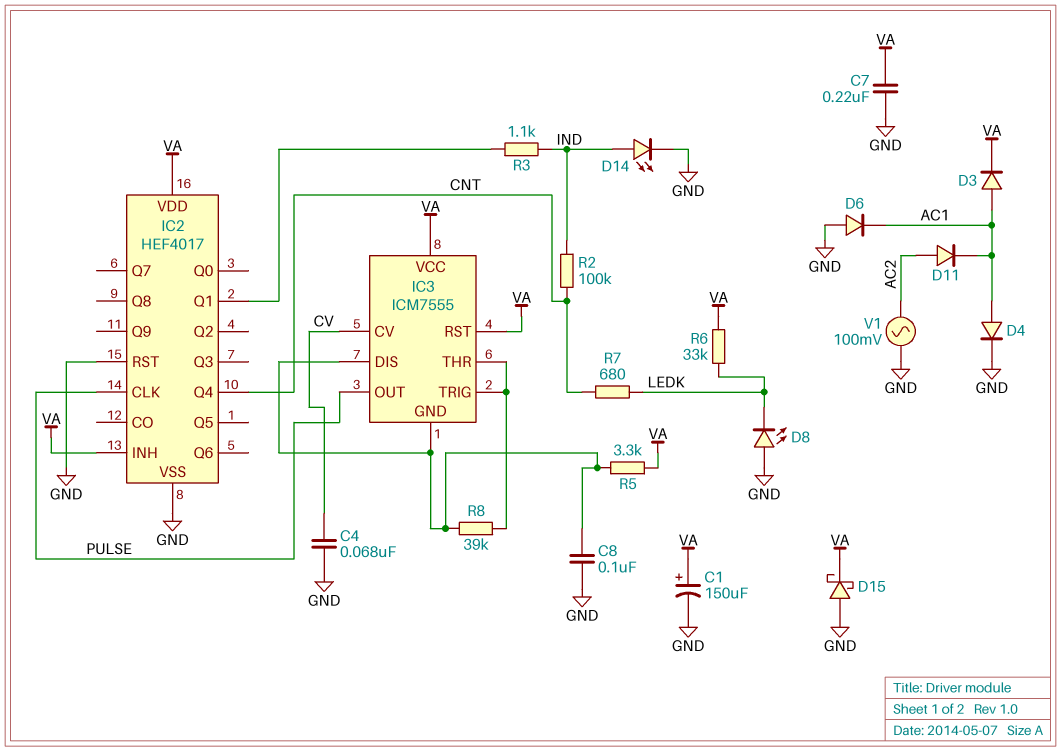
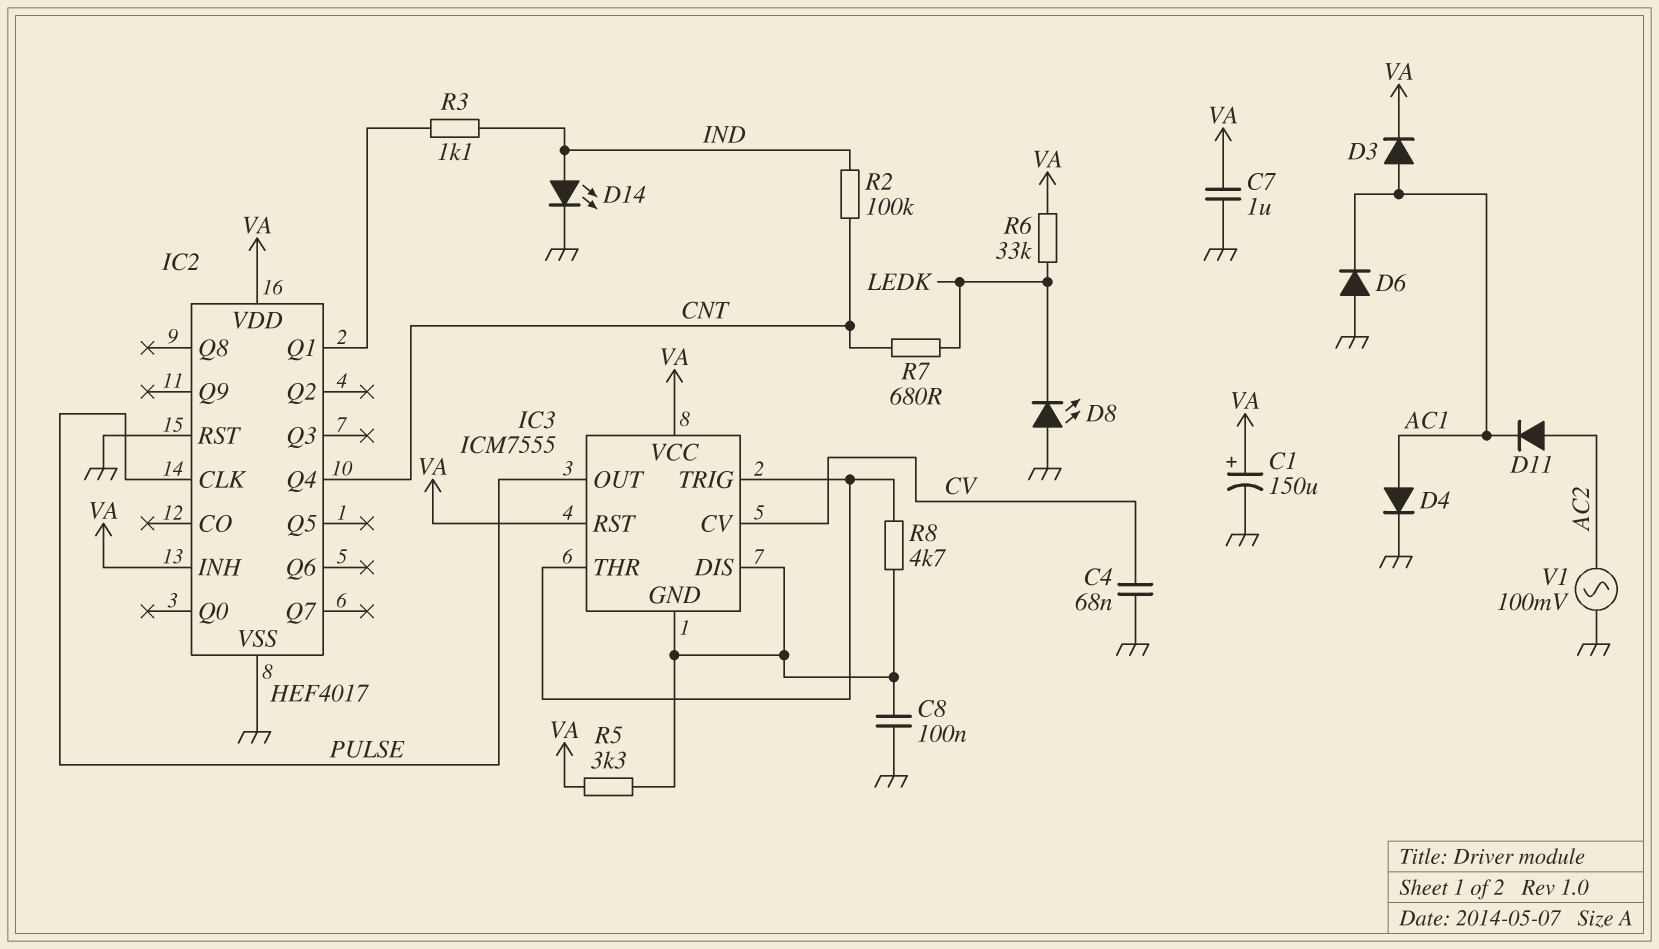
C7: 220nF (GND, VA) -> 1uF (GND, VA)
D15: schottky (A GND, K VA) -> none
R8: 39k (IC3/DIS, IC3/THR) -> 4.7k (IC3/DIS, IC3/THR)

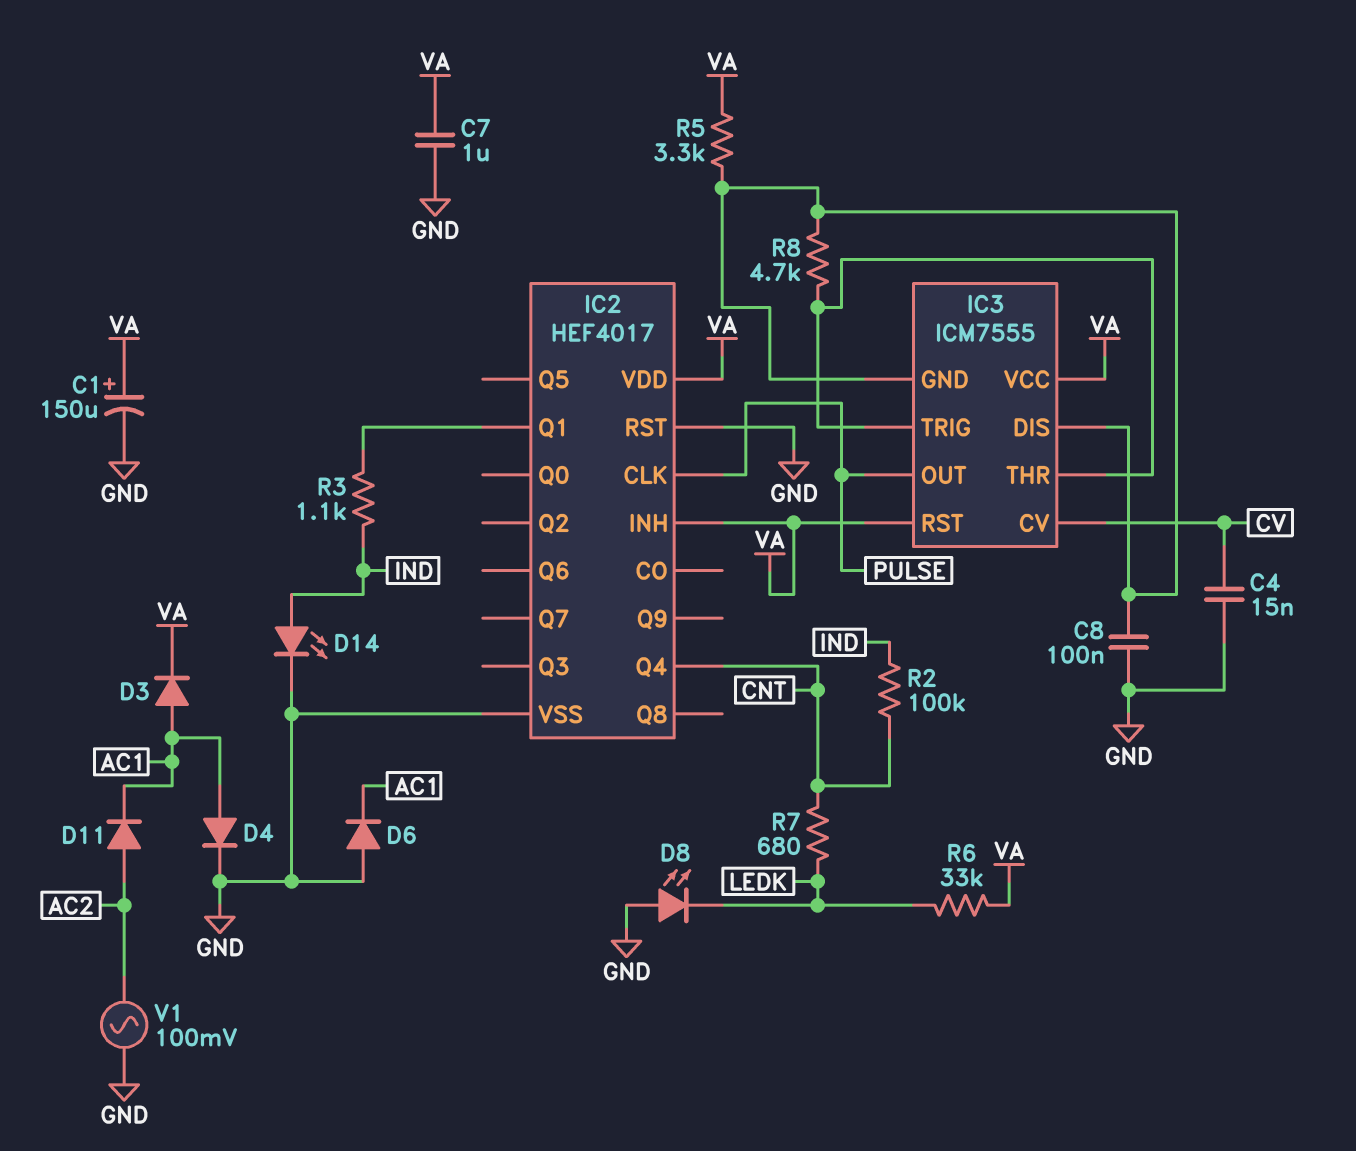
C4: 68nF (CV, GND) -> 15nF (CV, GND)

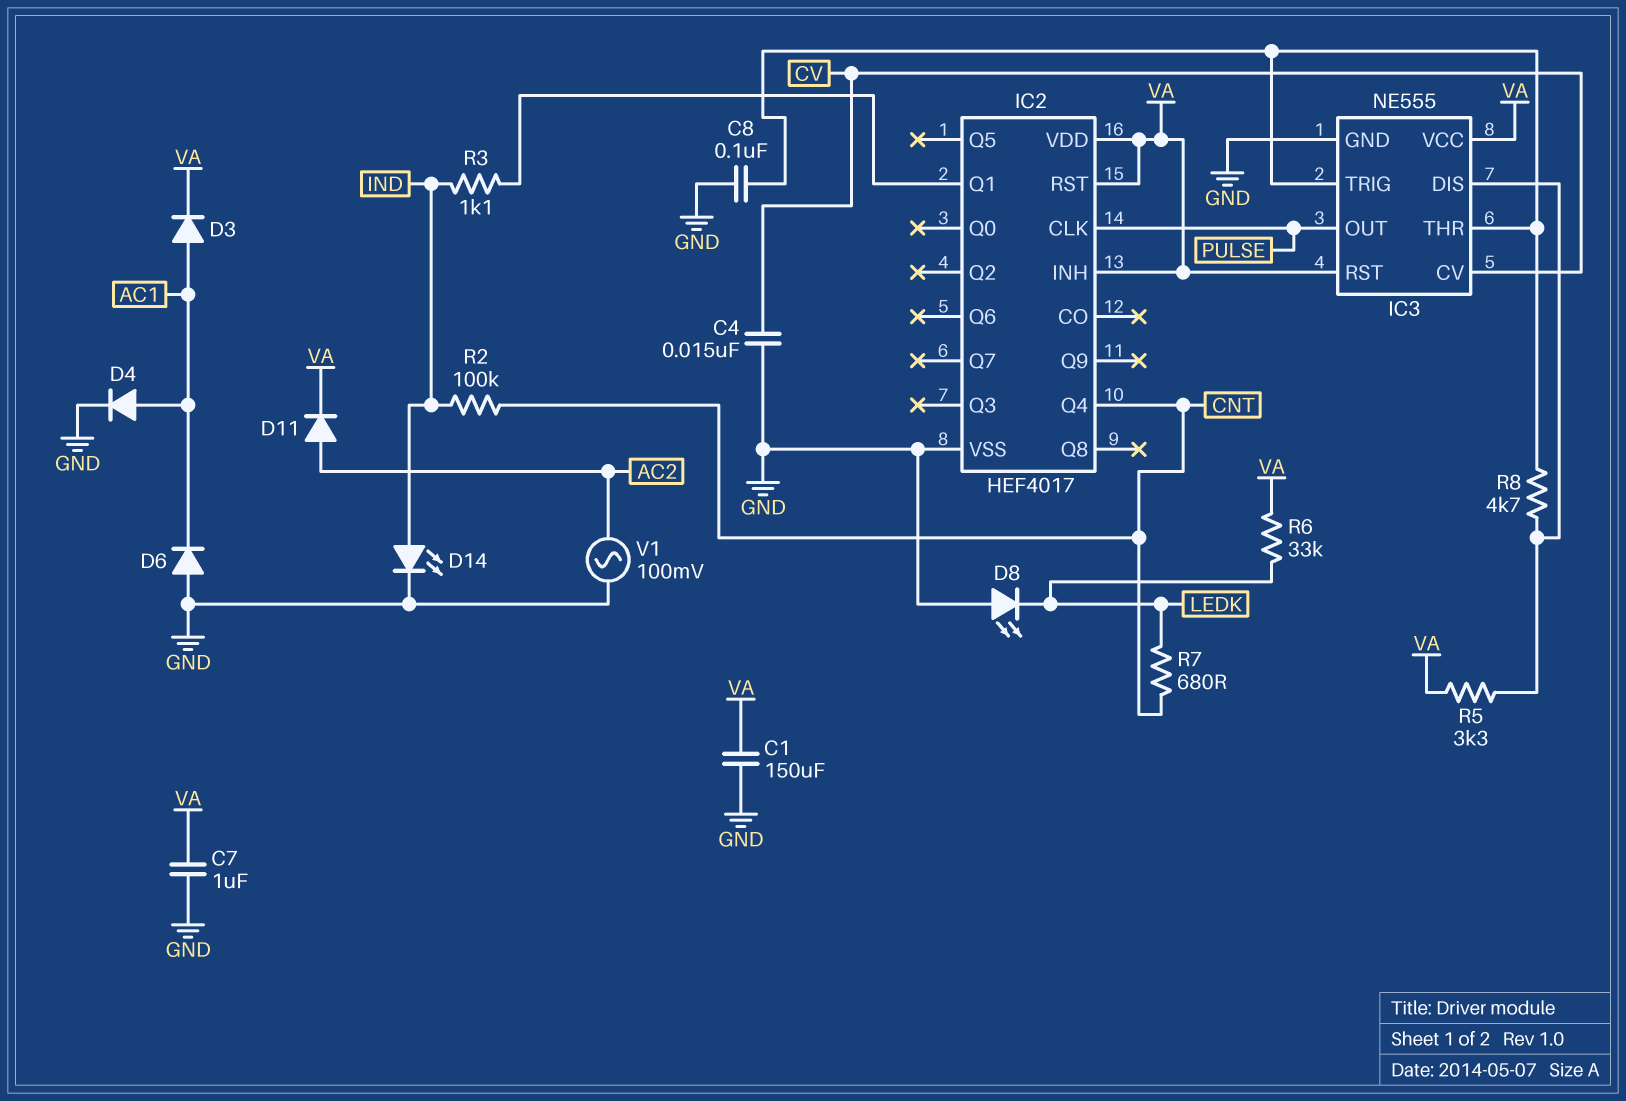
C1: 150uF (plus VA, minus GND) -> 150uF (GND, VA)
C8: 100nF (GND, IC3/DIS) -> 100nF (GND, IC3/THR)
D11: diode (A AC2, K AC1) -> diode (A AC2, K VA)
IC2 pin RST: GND -> VA
IC3: ICM7555 -> NE555
IC3 pin GND: IC3/DIS -> GND

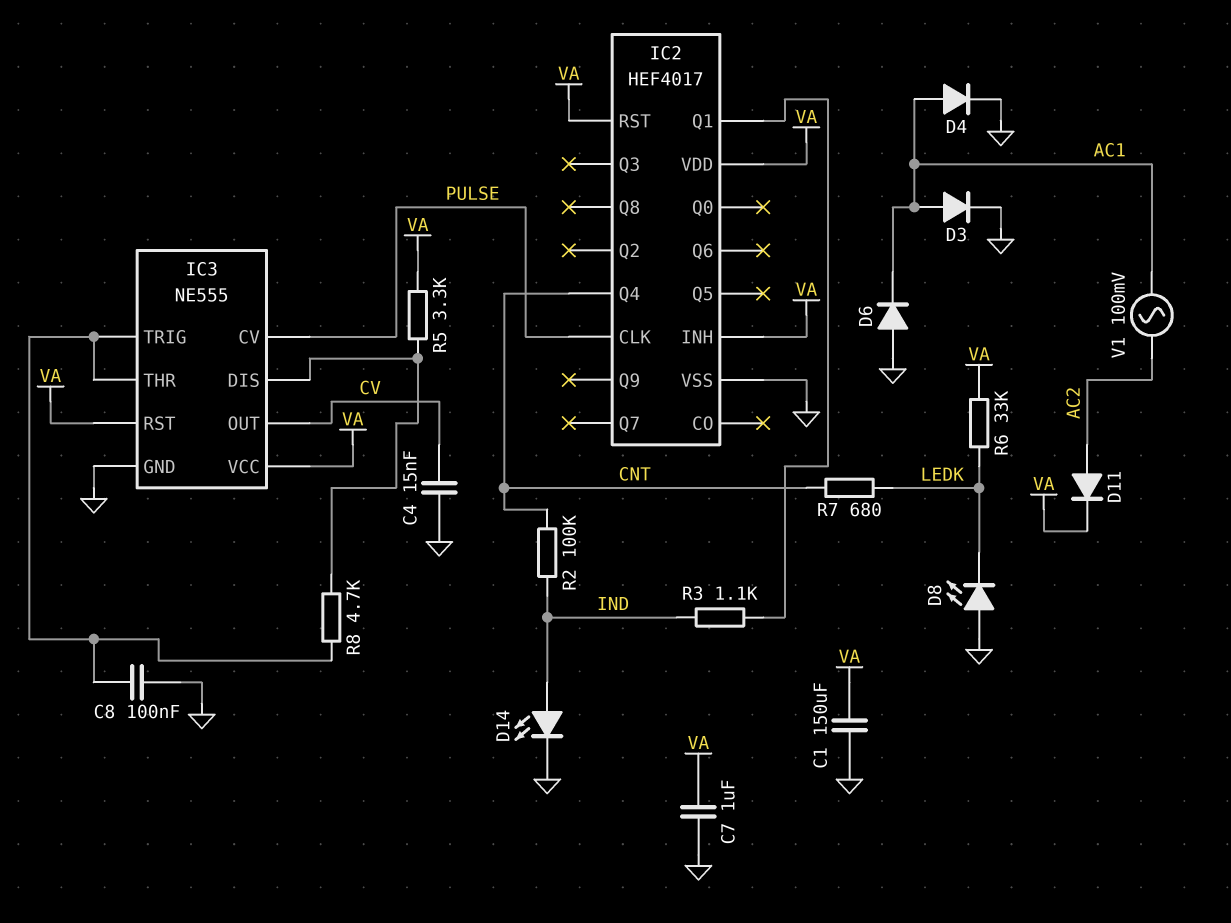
D3: diode (A AC1, K VA) -> diode (A AC1, K GND)
IC3 pin CV: CV -> PULSE
IC3 pin OUT: PULSE -> CV
V1: AC 100mV (AC2, GND) -> AC 100mV (AC1, AC2)

